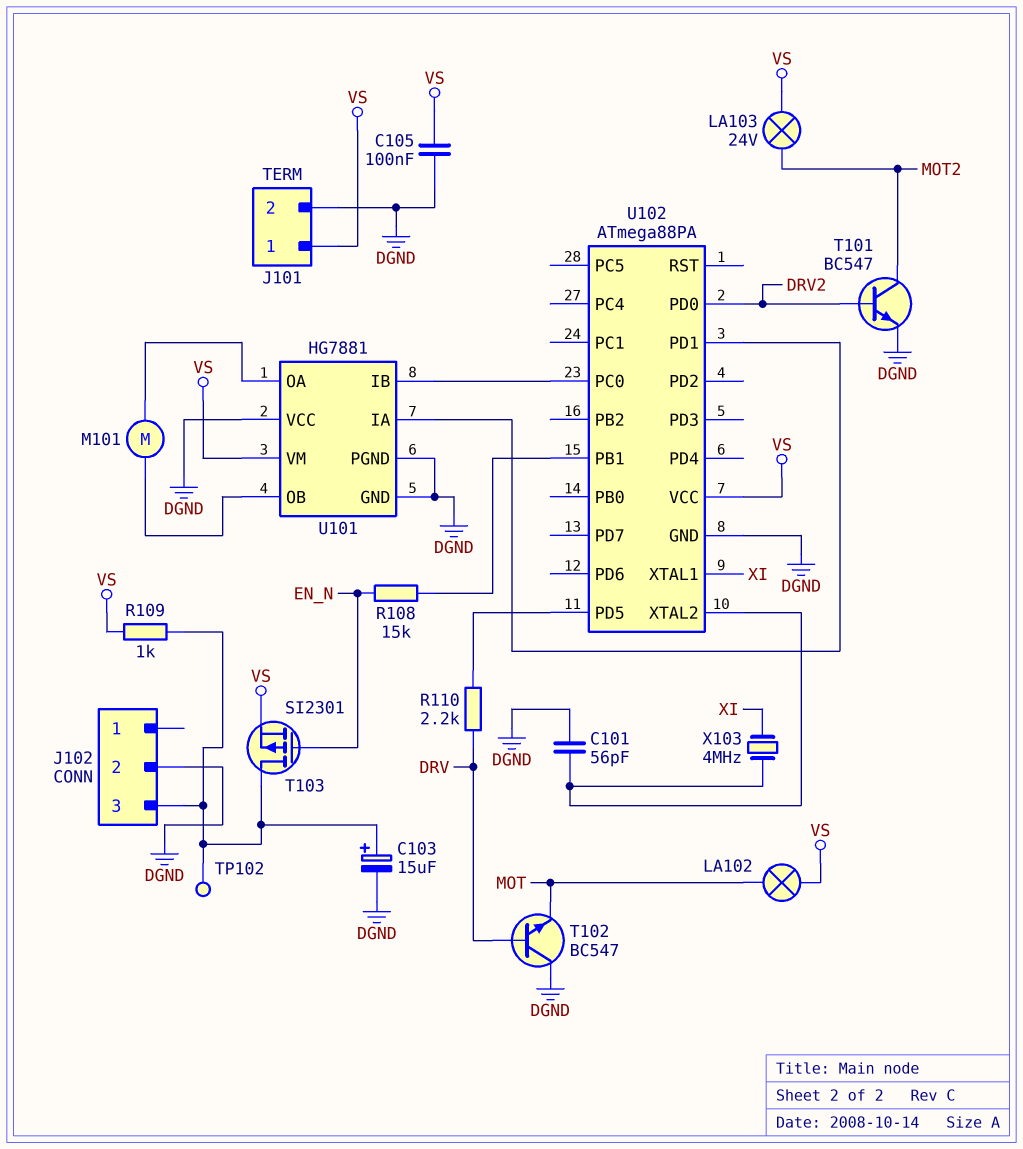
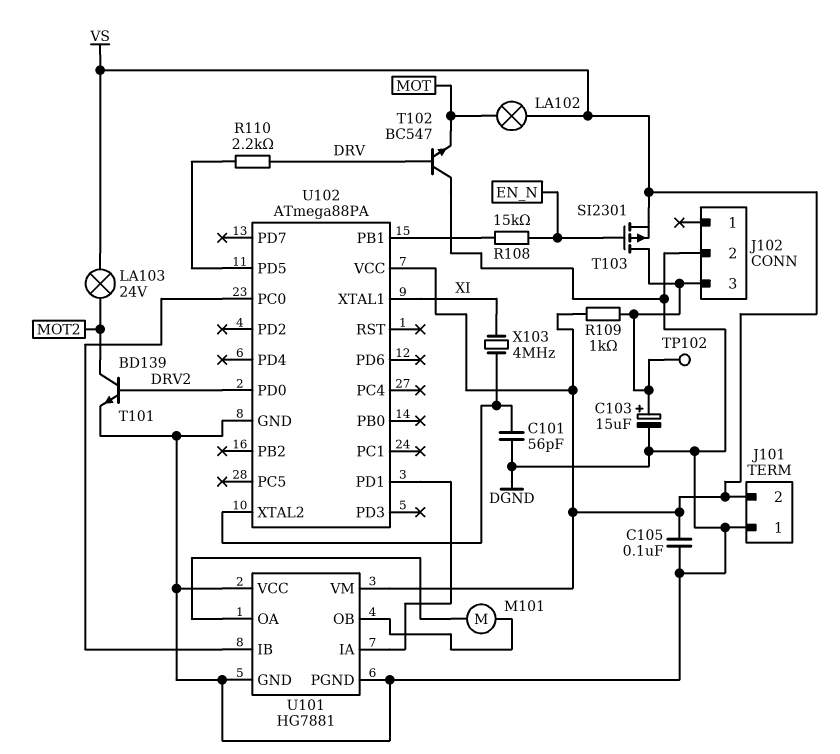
J101 pin 1: VS -> DGND
J101 pin 2: DGND -> VS
T101: NPN BC547 (B DRV2, C MOT2, E DGND) -> NPN BD139 (B DRV2, C MOT2, E DGND)

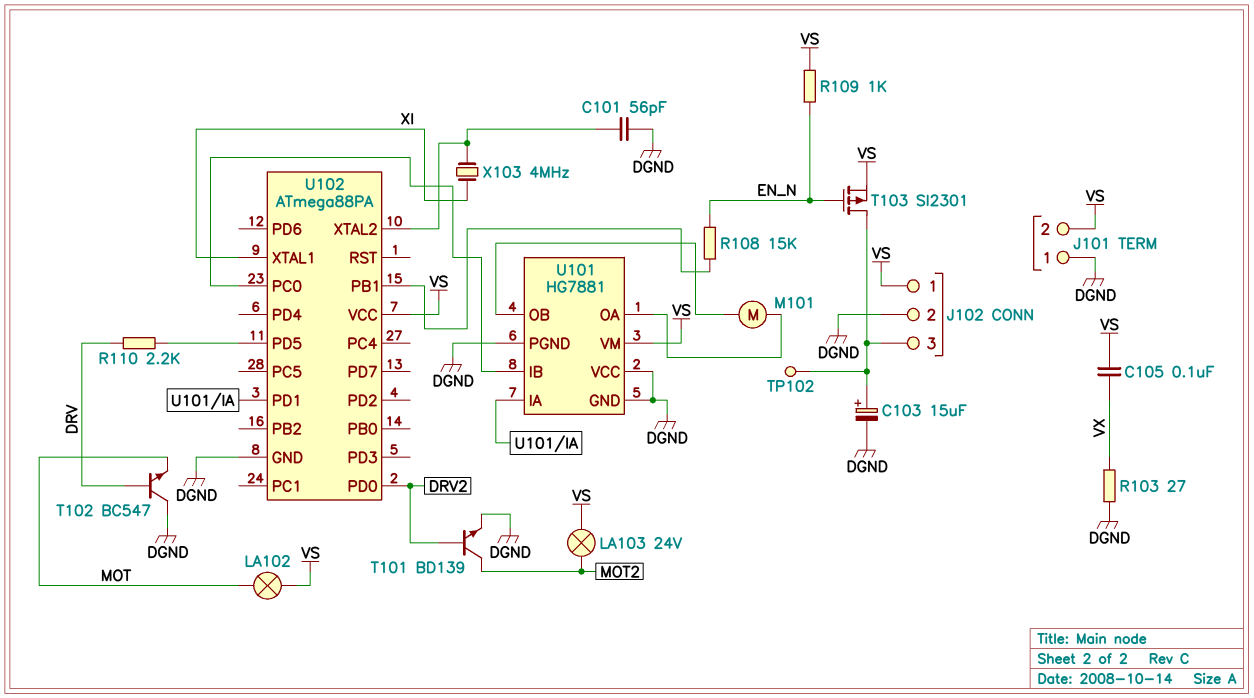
C105: 100nF (DGND, VS) -> 100nF (VS, VX)
J102 pin 1: none -> VS
R103: none -> 27 (DGND, VX)
R109: 1k (J102/3, VS) -> 1k (EN_N, VS)

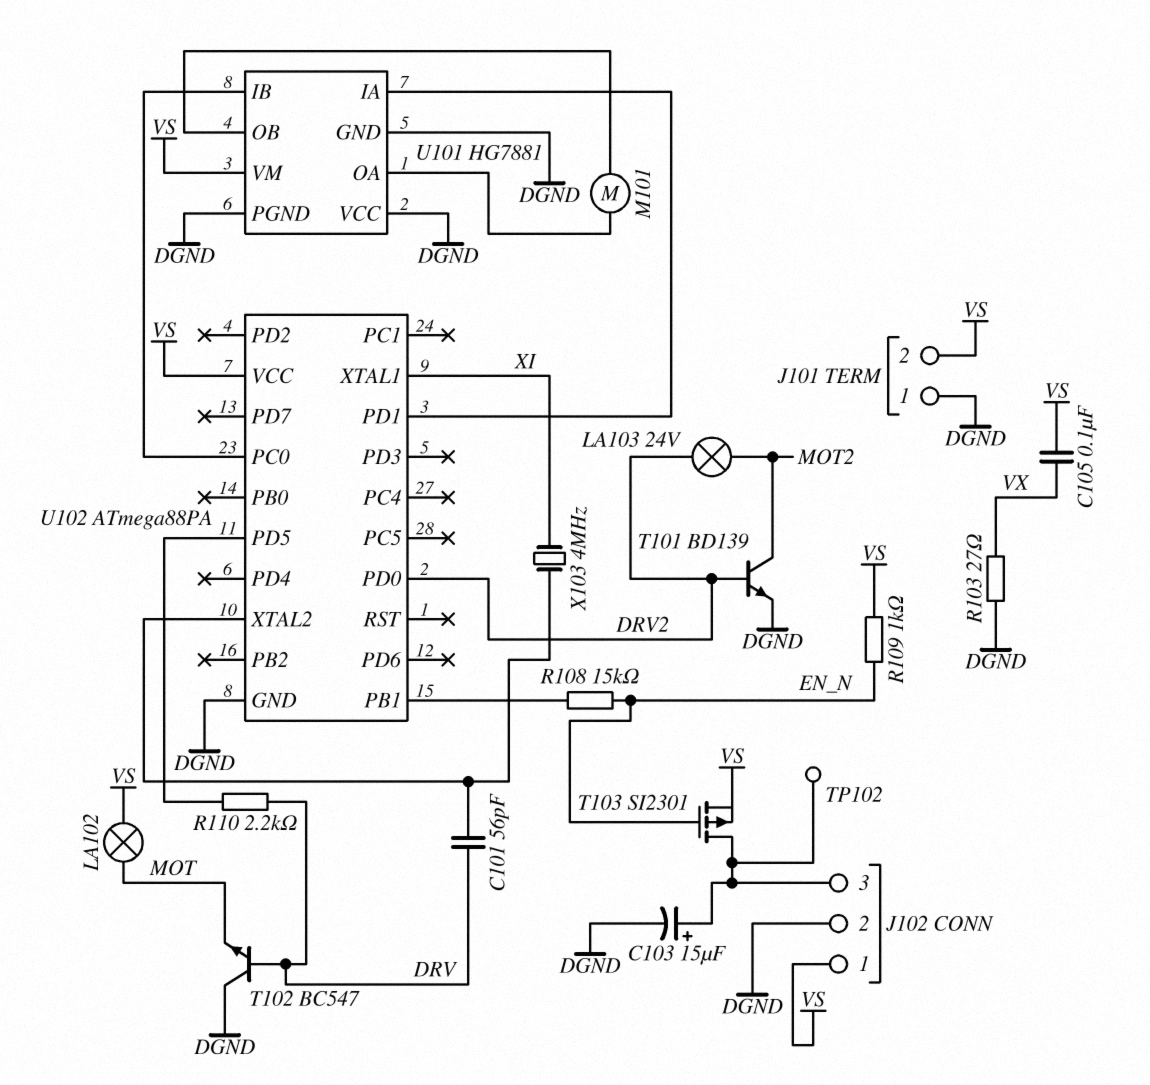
C101: 56pF (DGND, U102/XTAL2) -> 56pF (DRV, U102/XTAL2)
LA103: lamp 24V (MOT2, VS) -> lamp 24V (DRV2, MOT2)

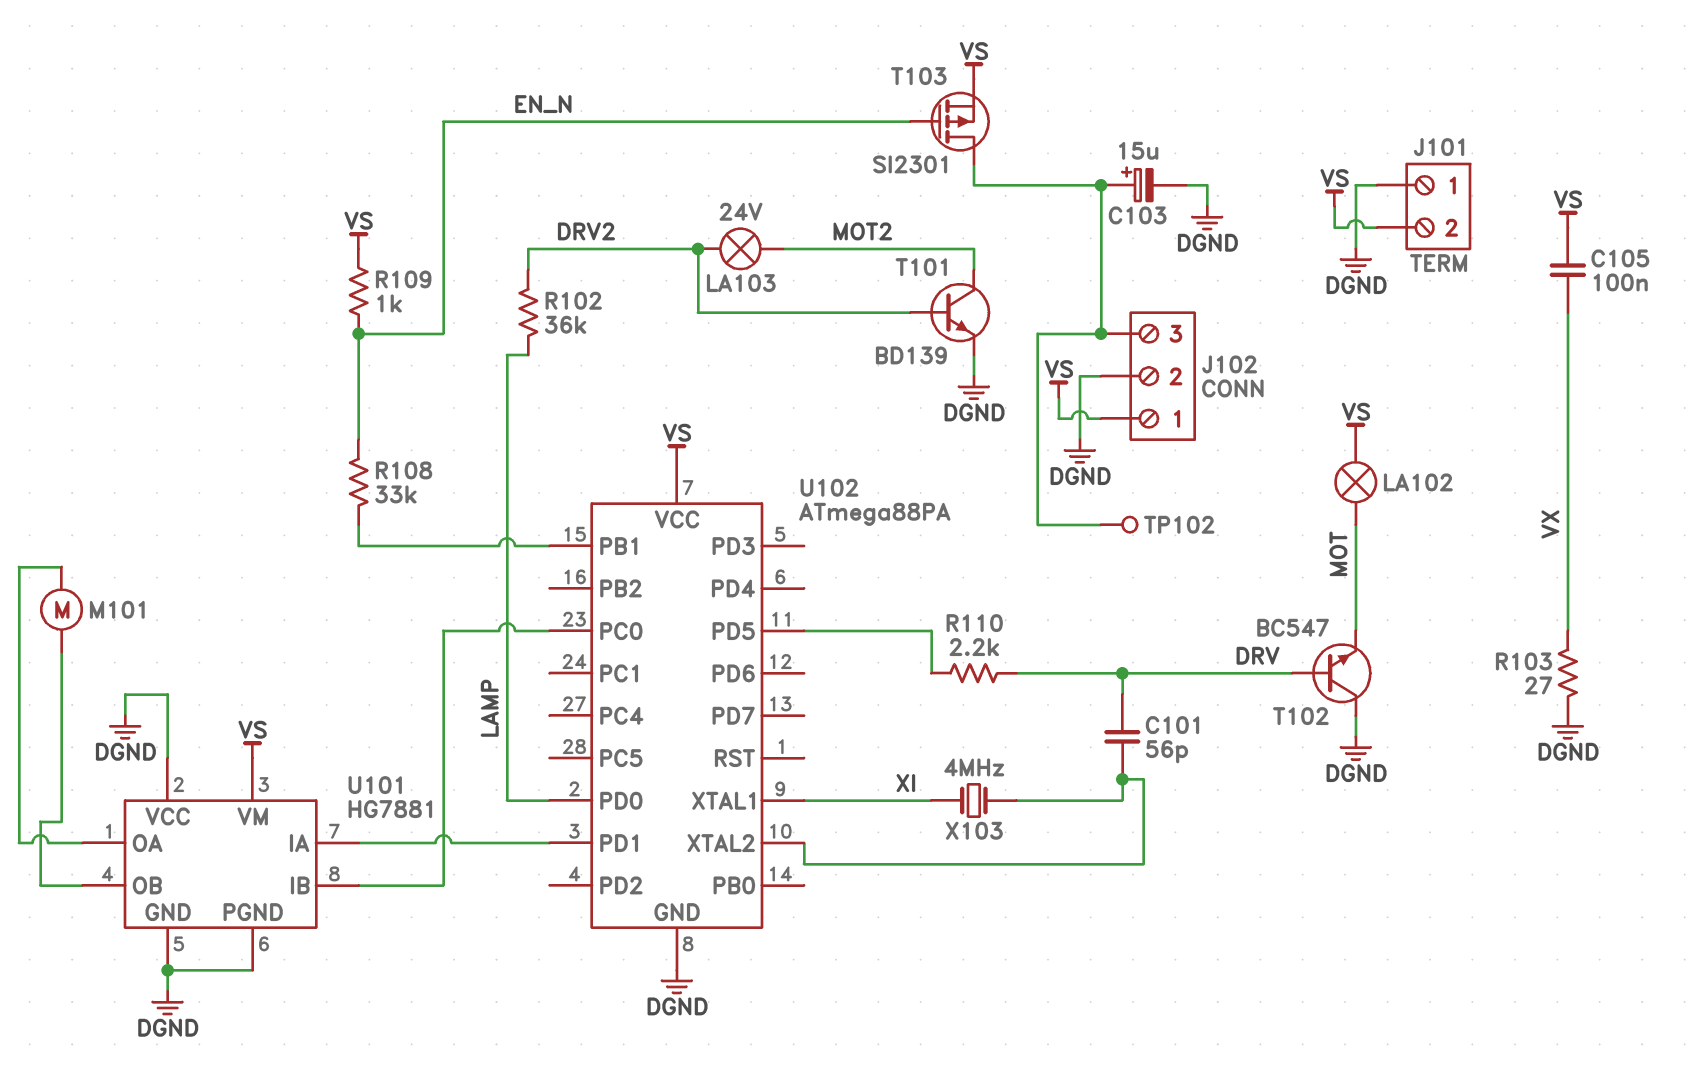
R102: none -> 36k (DRV2, LAMP)
R108: 15k (EN_N, U102/PB1) -> 33k (EN_N, U102/PB1)
U102 pin PD0: DRV2 -> LAMP

